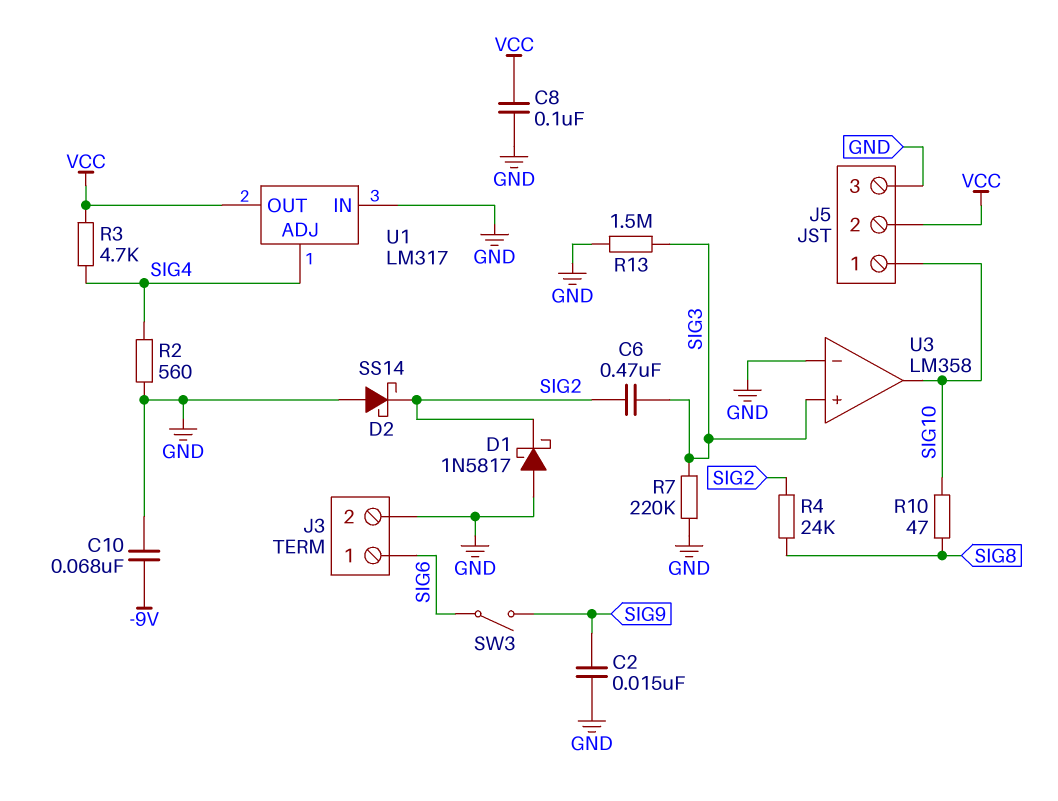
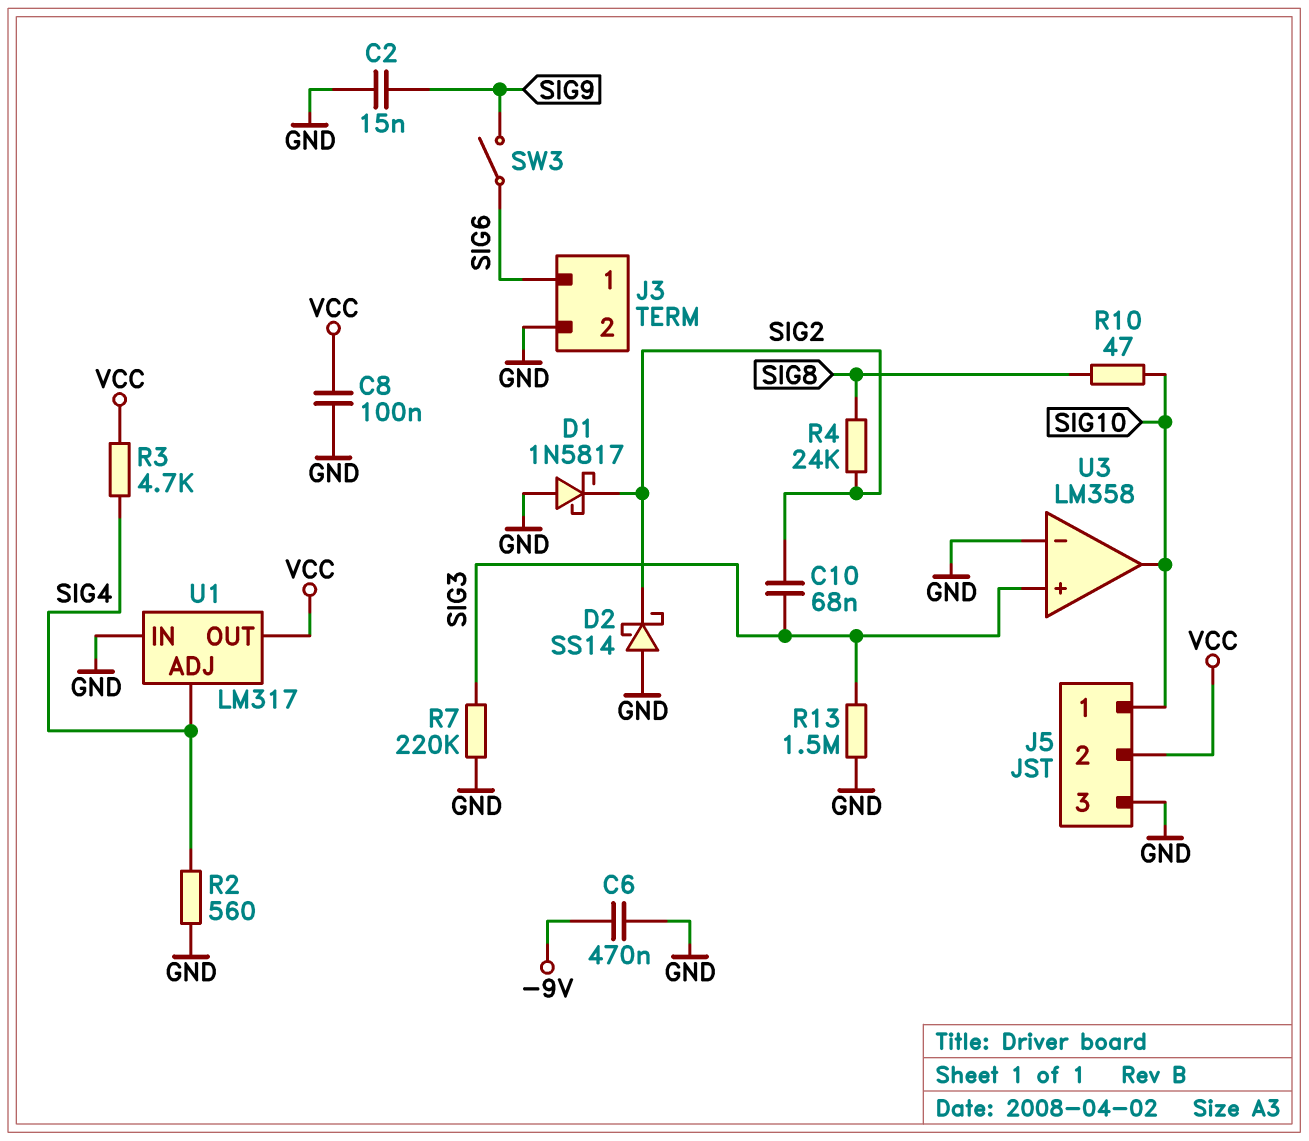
C6: 470nF (SIG2, SIG3) -> 470nF (-9V, GND)
C10: 68nF (-9V, GND) -> 68nF (SIG2, SIG3)

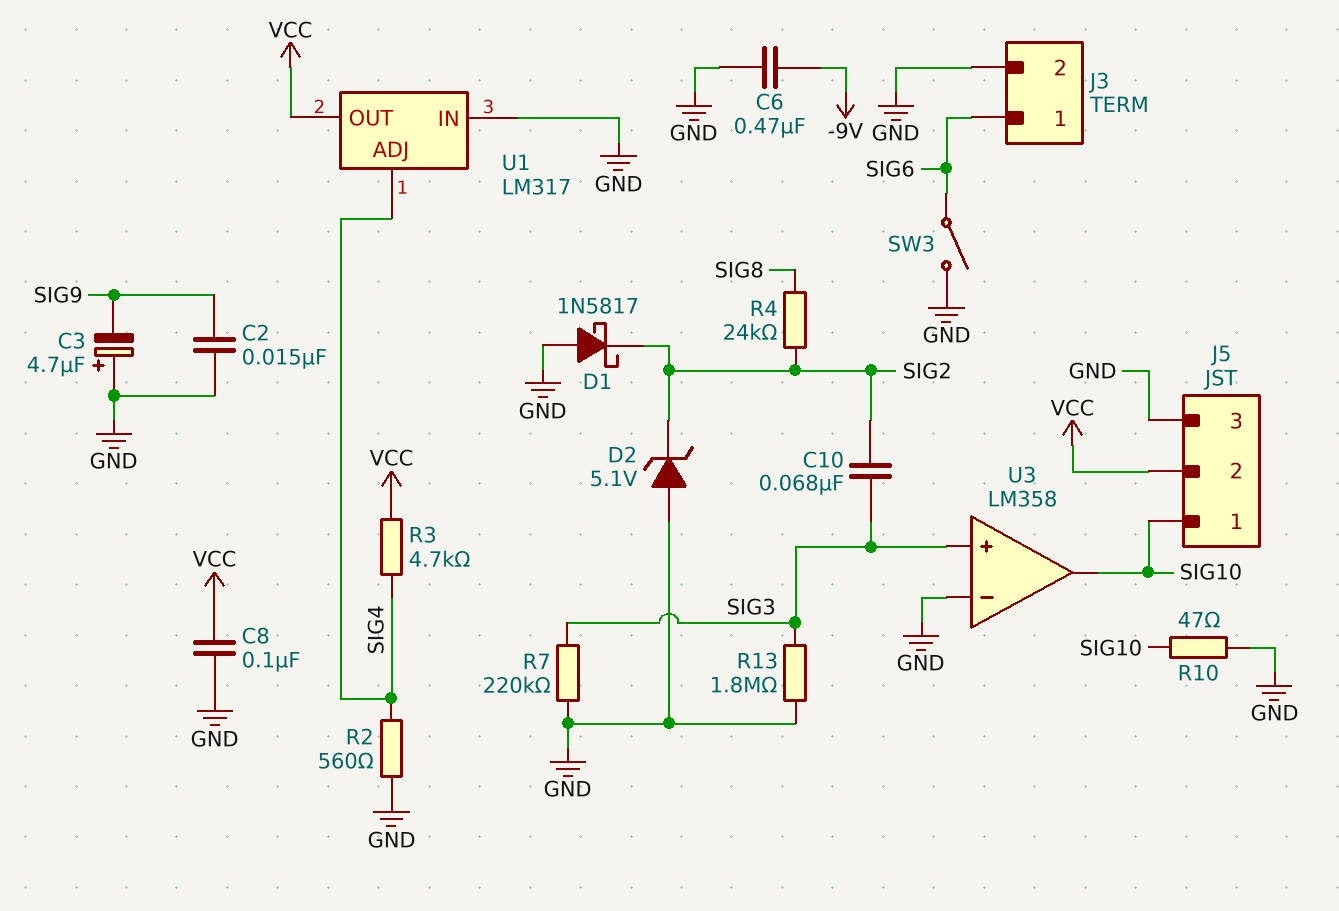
C3: none -> 4.7uF (plus GND, minus SIG9)
D2: schottky SS14 (A GND, K SIG2) -> zener 5.1V (A GND, K SIG2)
R10: 47 (SIG8, SIG10) -> 47 (GND, SIG10)
R13: 1.5M (GND, SIG3) -> 1.8M (GND, SIG3)
SW3: switch (SIG6, SIG9) -> switch (GND, SIG6)

